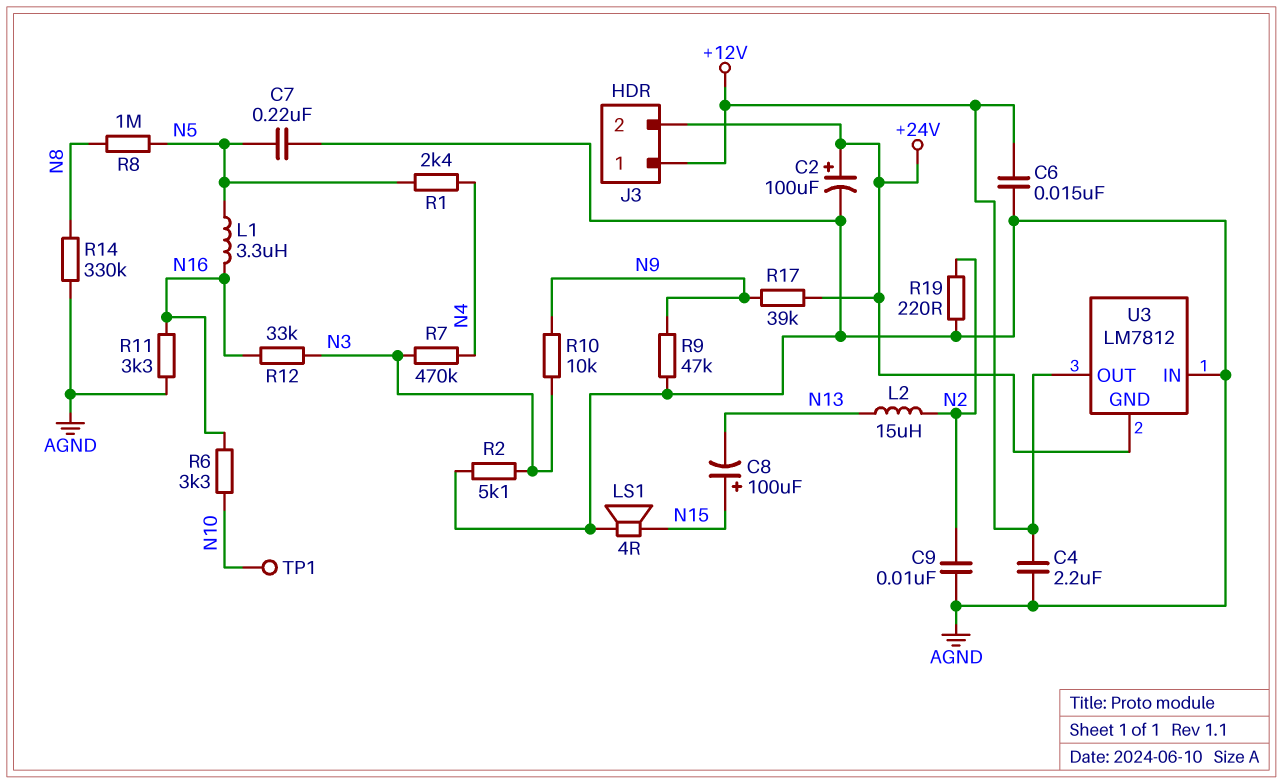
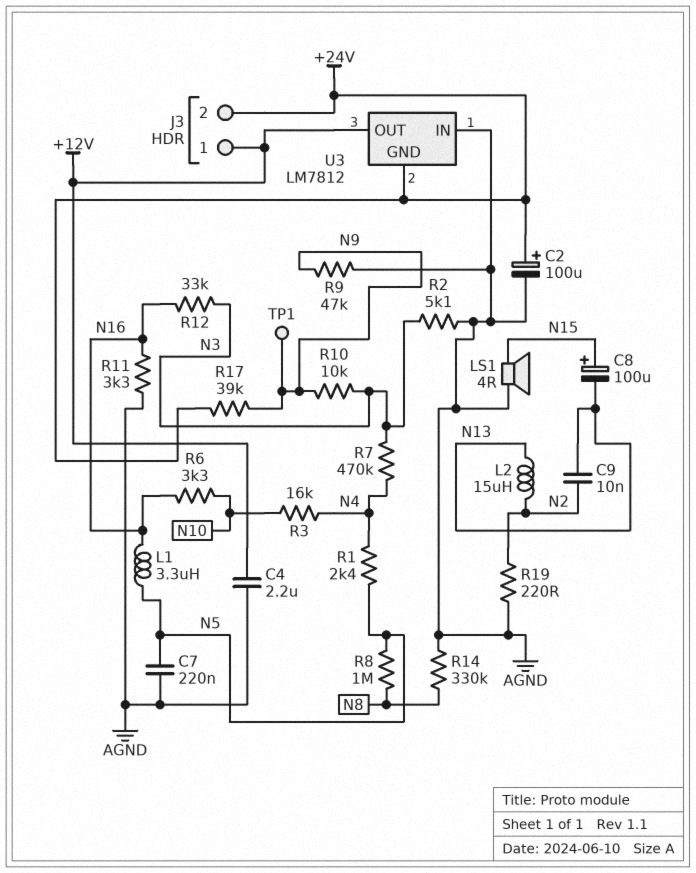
C6: 15nF (+12V, AGND) -> none
C9: 10nF (AGND, N2) -> 10nF (N2, N13)
R3: none -> 16k (N4, N10)
TP1: test point (N10) -> test point (N9)

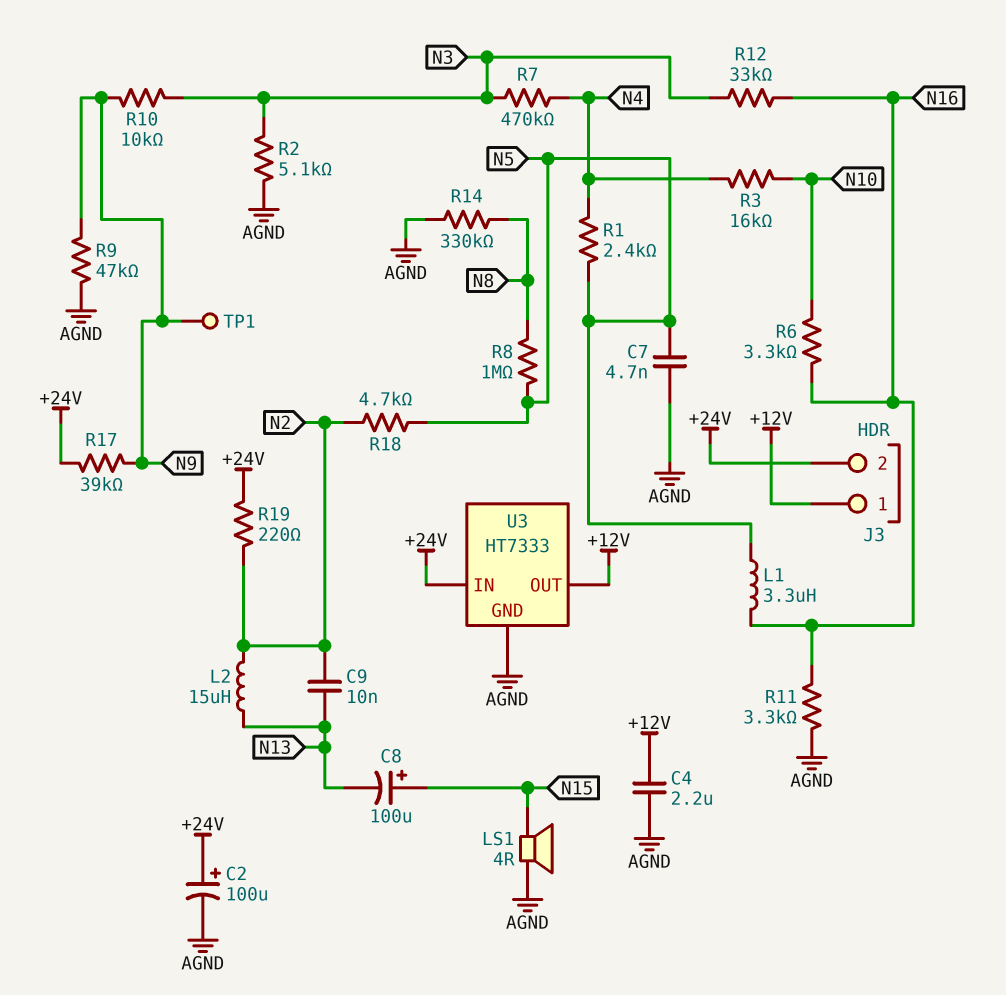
C7: 220nF (AGND, N5) -> 4.7nF (AGND, N5)
R18: none -> 4.7k (N2, N5)
R19: 220 (AGND, N2) -> 220 (+24V, N2)
U3: LM7812 -> HT7333
U3 pin GND: +24V -> AGND
U3 pin IN: AGND -> +24V

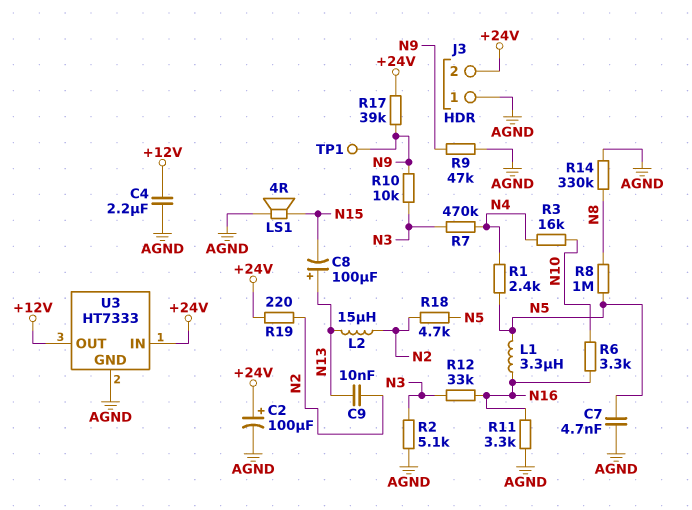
C8: 100uF (plus N15, minus N13) -> 100uF (plus N13, minus N15)
J3 pin 1: +12V -> AGND

